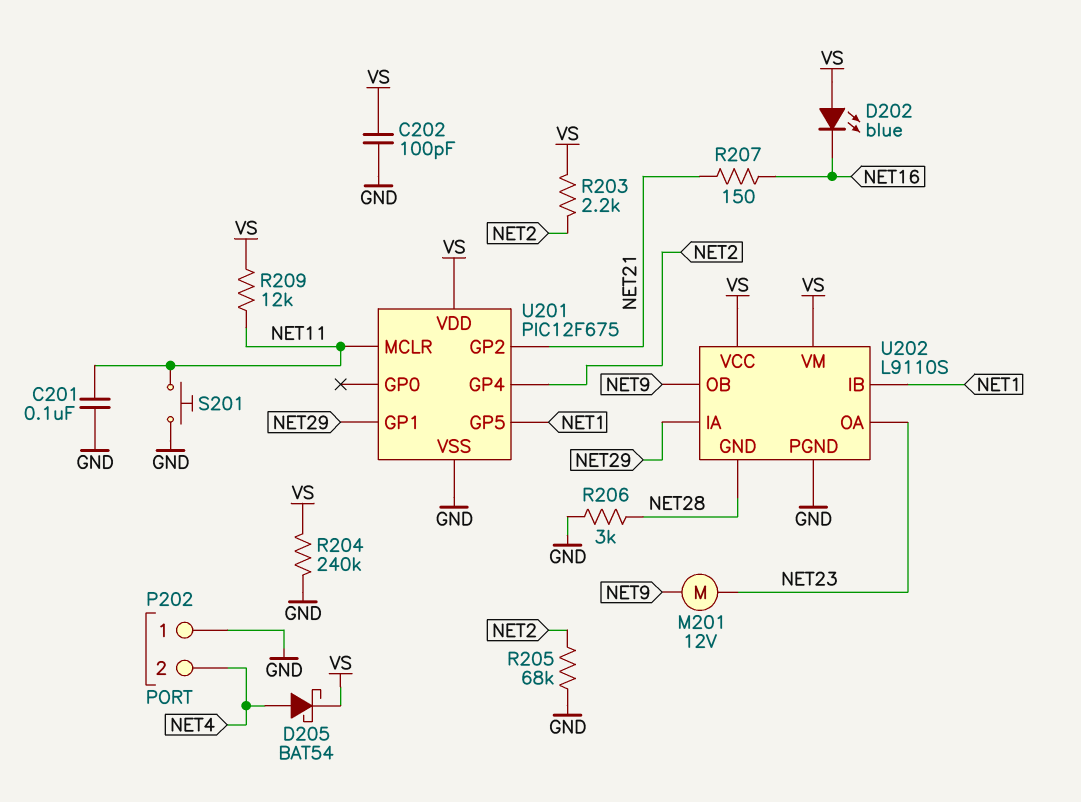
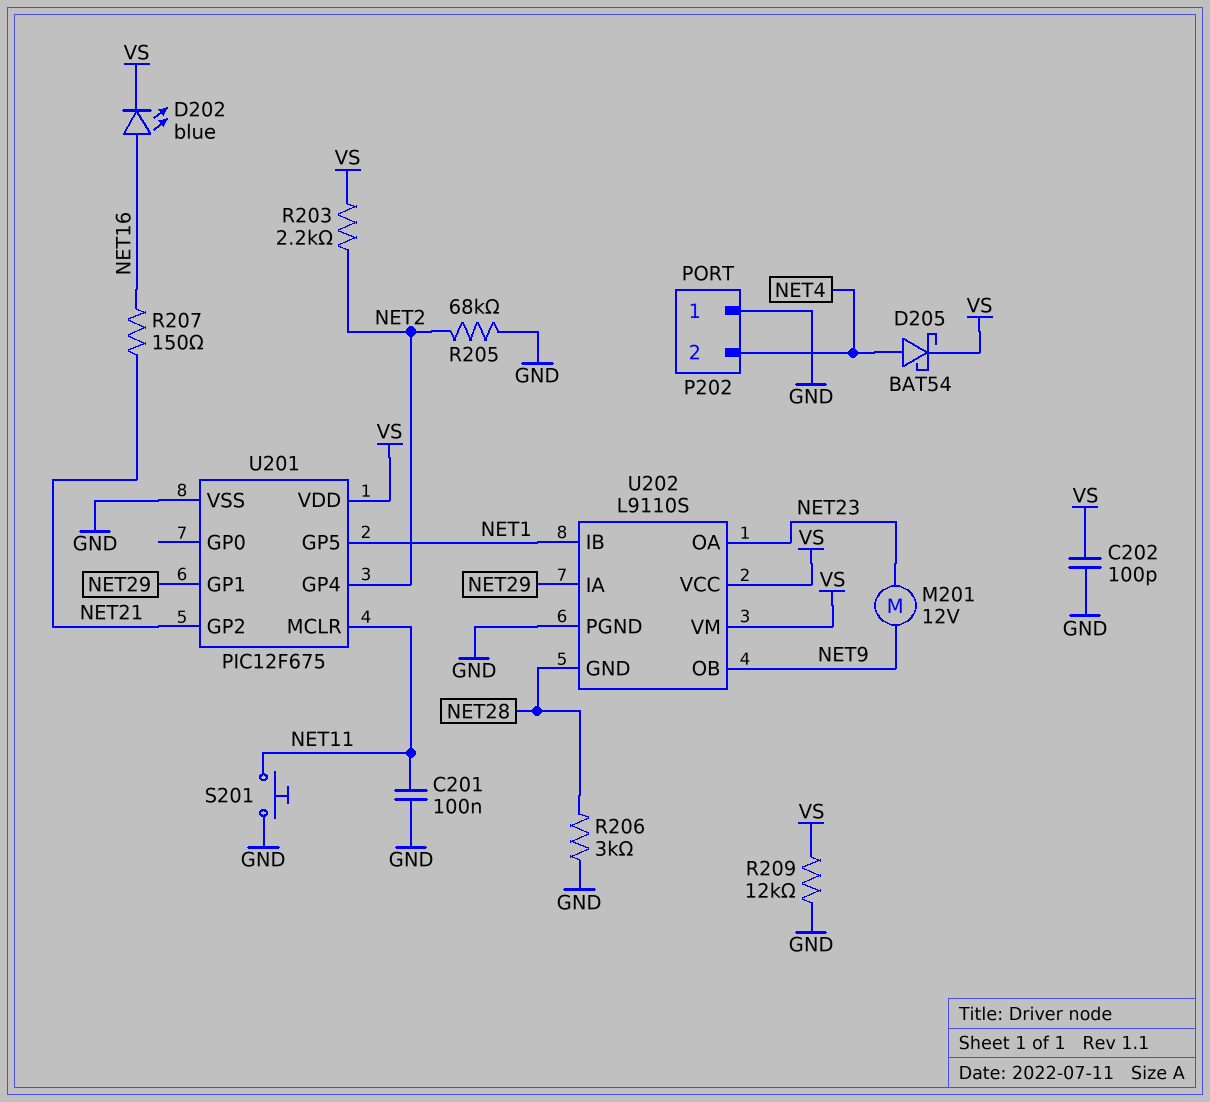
D202: LED blue (A VS, K NET16) -> LED blue (A NET16, K VS)
R204: 240k (GND, VS) -> none
R209: 12k (NET11, VS) -> 12k (GND, VS)

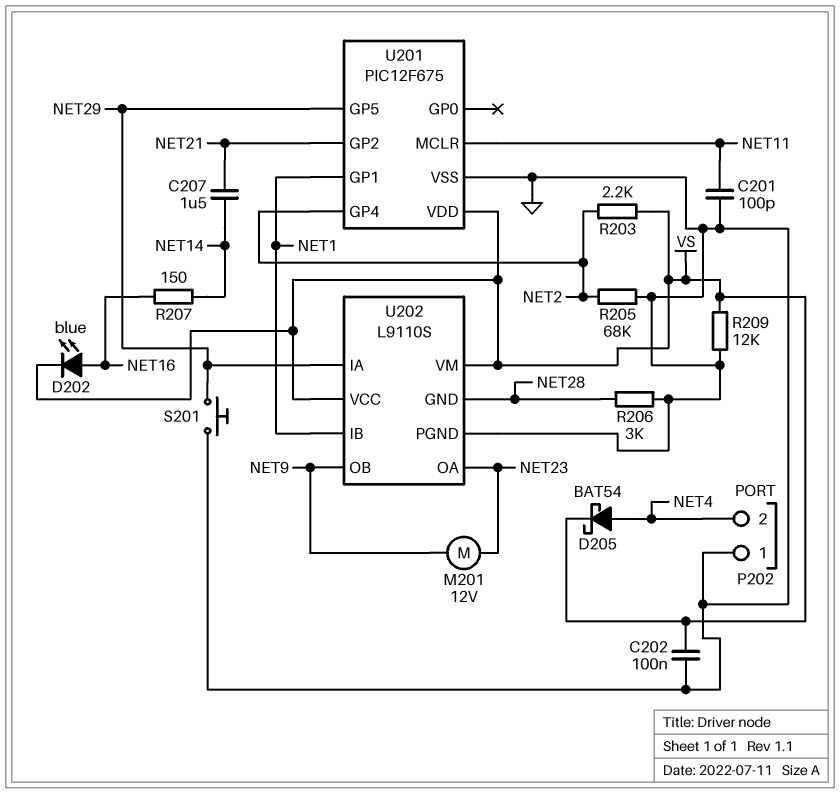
C201: 100nF (GND, NET11) -> 100pF (GND, NET11)
C202: 100pF (GND, VS) -> 100nF (GND, VS)
C207: none -> 1.5uF (NET14, NET21)
R207: 150 (NET16, NET21) -> 150 (NET14, NET16)
S201: button (GND, NET11) -> button (GND, NET29)
U201 pin GP1: NET29 -> NET1
U201 pin GP5: NET1 -> NET29

